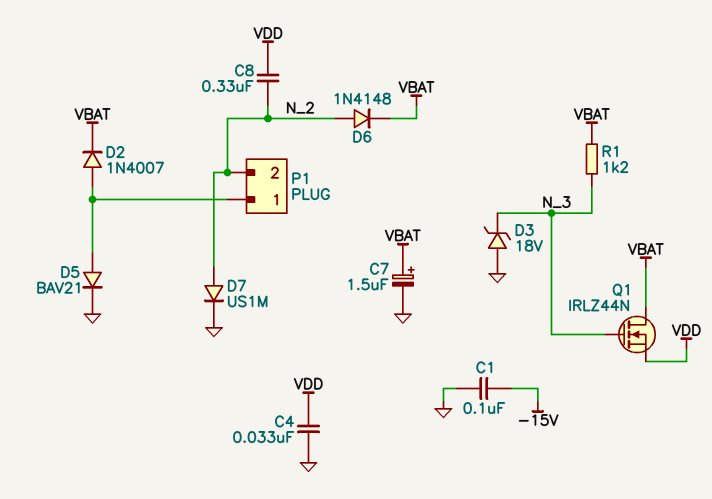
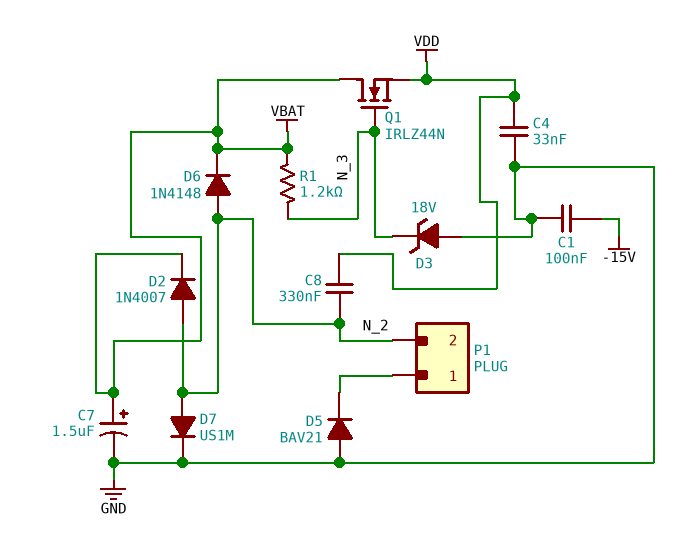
D2: diode 1N4007 (A P1/1, K VBAT) -> diode 1N4007 (A N_2, K VBAT)
D5: diode BAV21 (A P1/1, K GND) -> diode BAV21 (A GND, K P1/1)

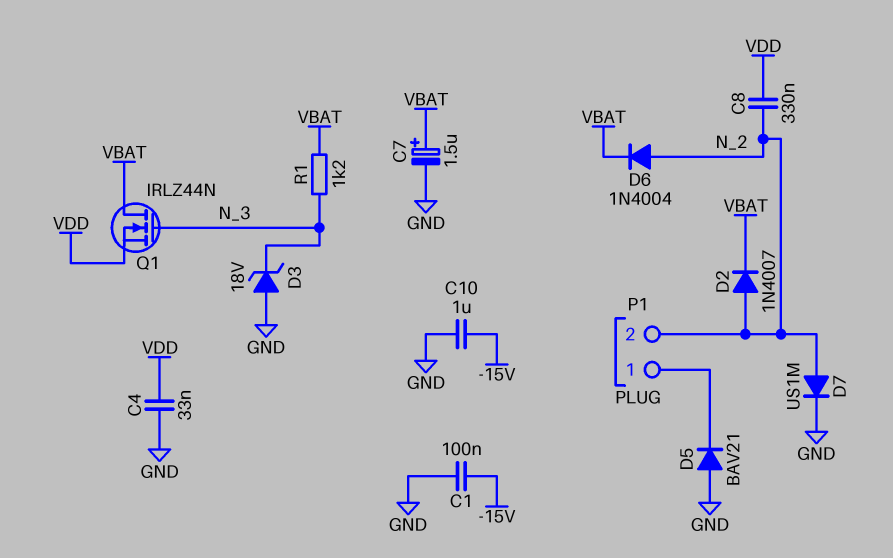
C10: none -> 1uF (-15V, GND)
D6: diode 1N4148 (A N_2, K VBAT) -> diode 1N4004 (A N_2, K VBAT)

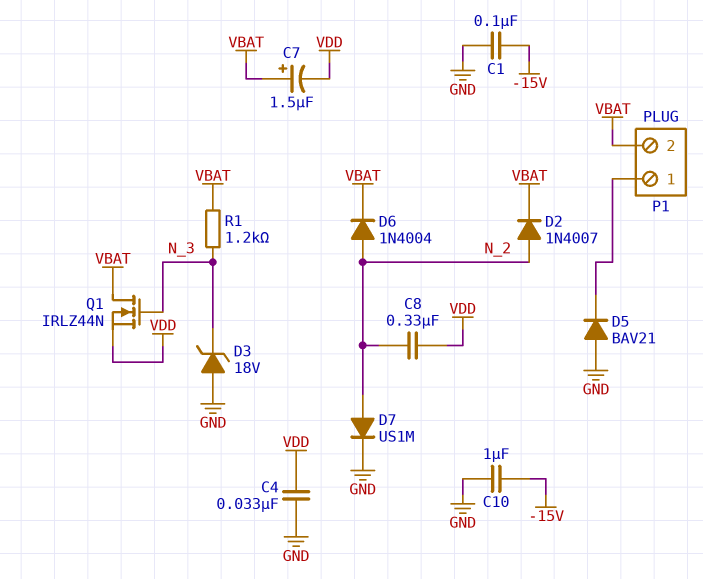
C7: 1.5uF (plus VBAT, minus GND) -> 1.5uF (plus VBAT, minus VDD)
P1 pin 2: N_2 -> VBAT

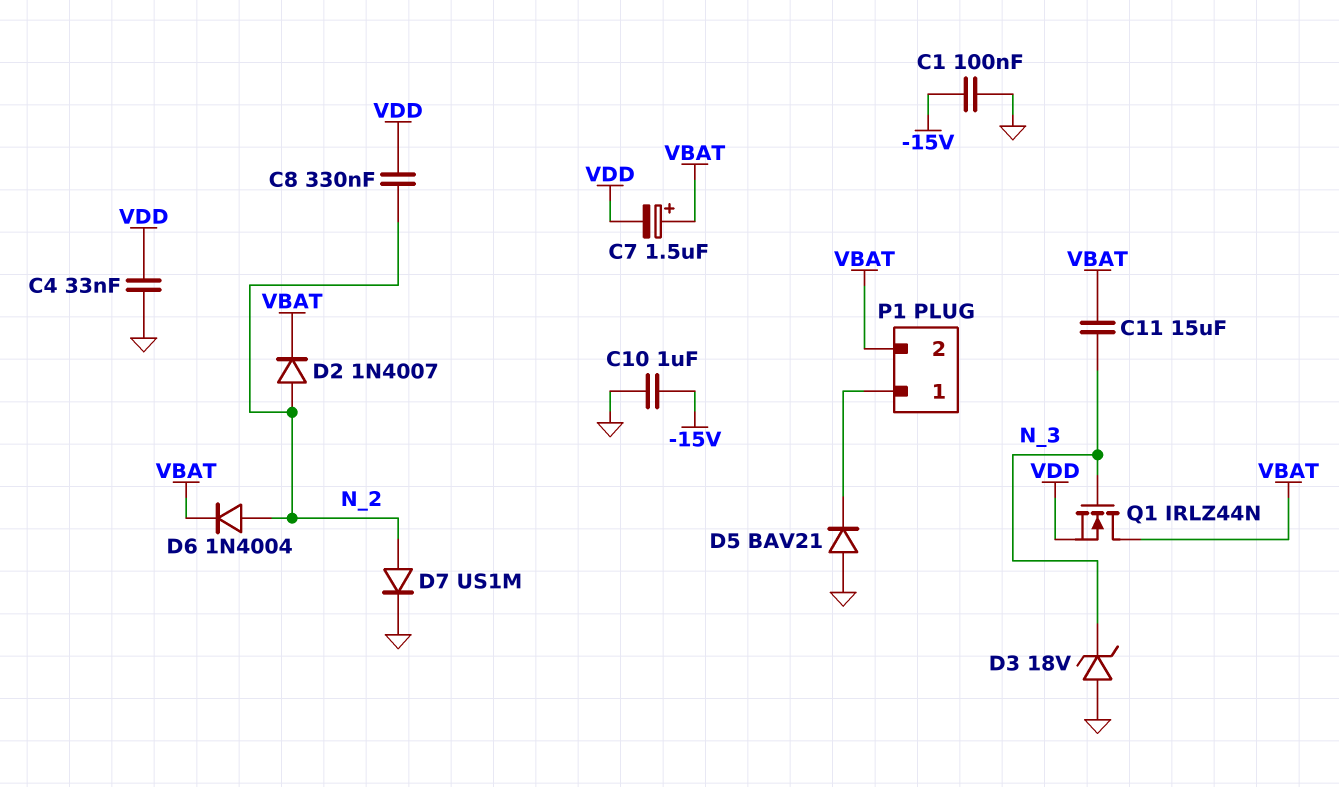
C11: none -> 15uF (N_3, VBAT)
R1: 1.2k (N_3, VBAT) -> none

